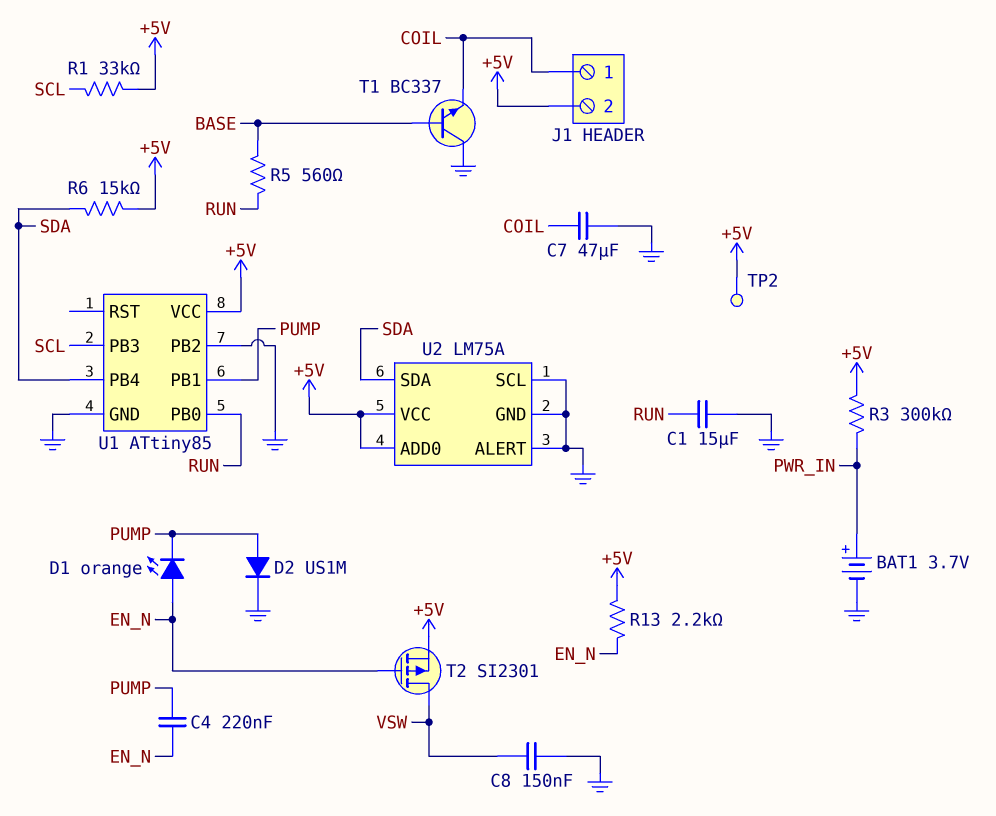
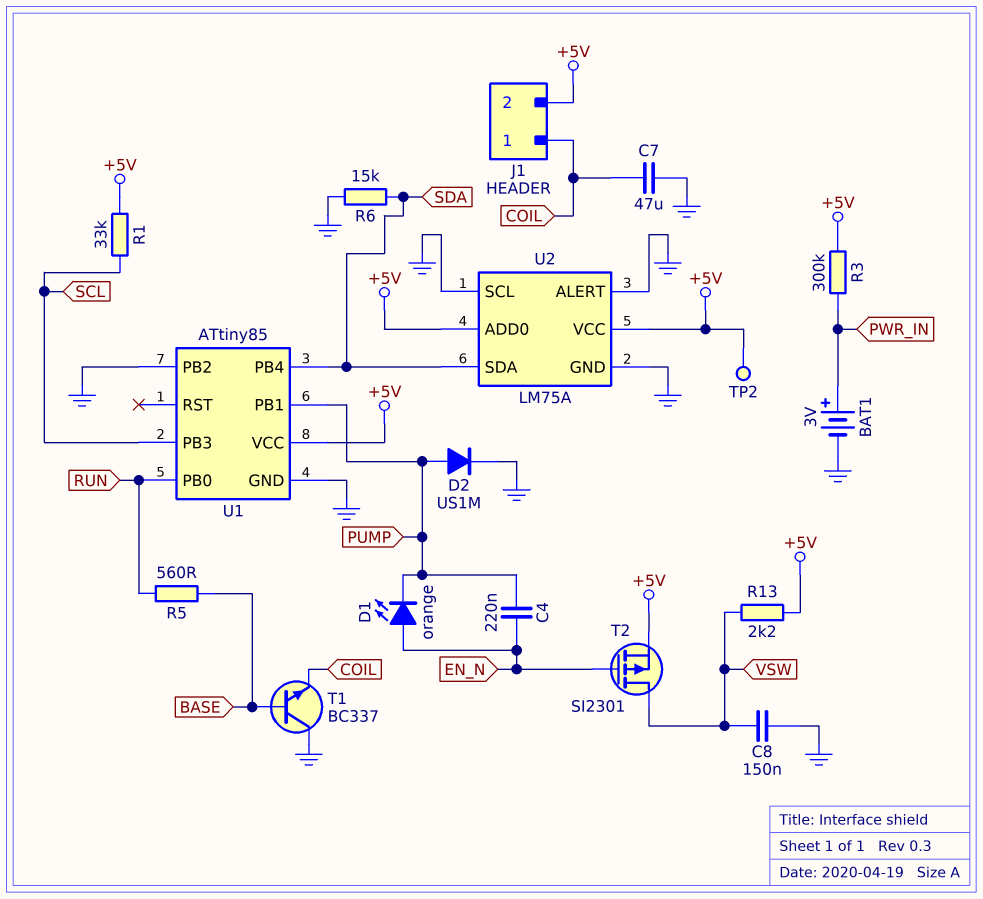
BAT1: 3.7V (plus PWR_IN, minus GND) -> 3V (plus PWR_IN, minus GND)
C1: 15uF (GND, RUN) -> none
R6: 15k (+5V, SDA) -> 15k (GND, SDA)
R13: 2.2k (+5V, EN_N) -> 2.2k (+5V, VSW)

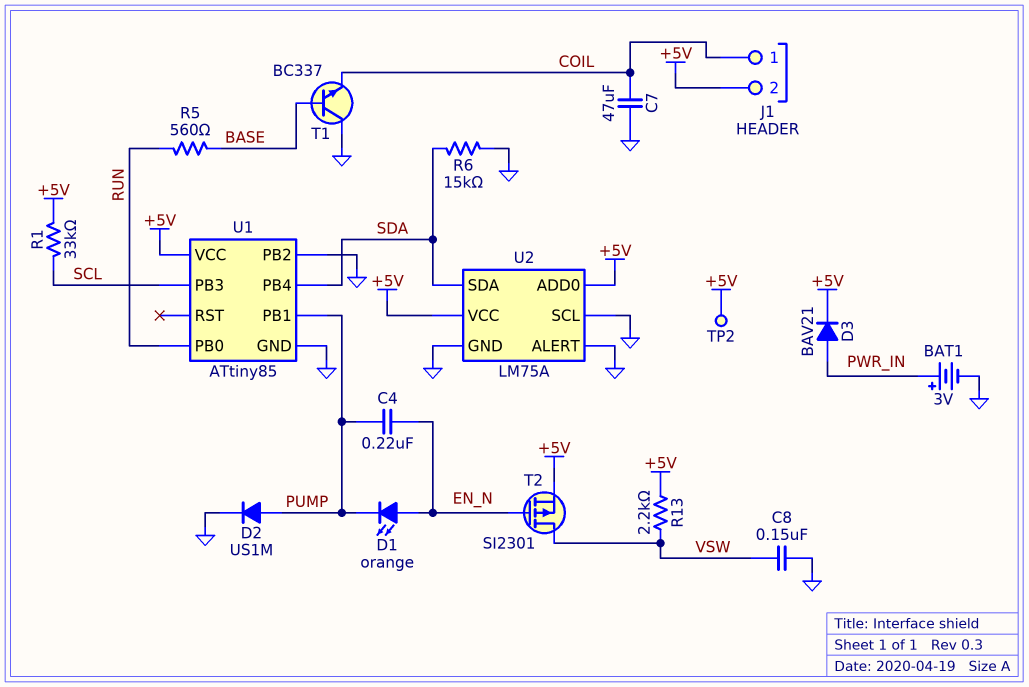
D3: none -> diode BAV21 (A PWR_IN, K +5V)
R3: 300k (+5V, PWR_IN) -> none

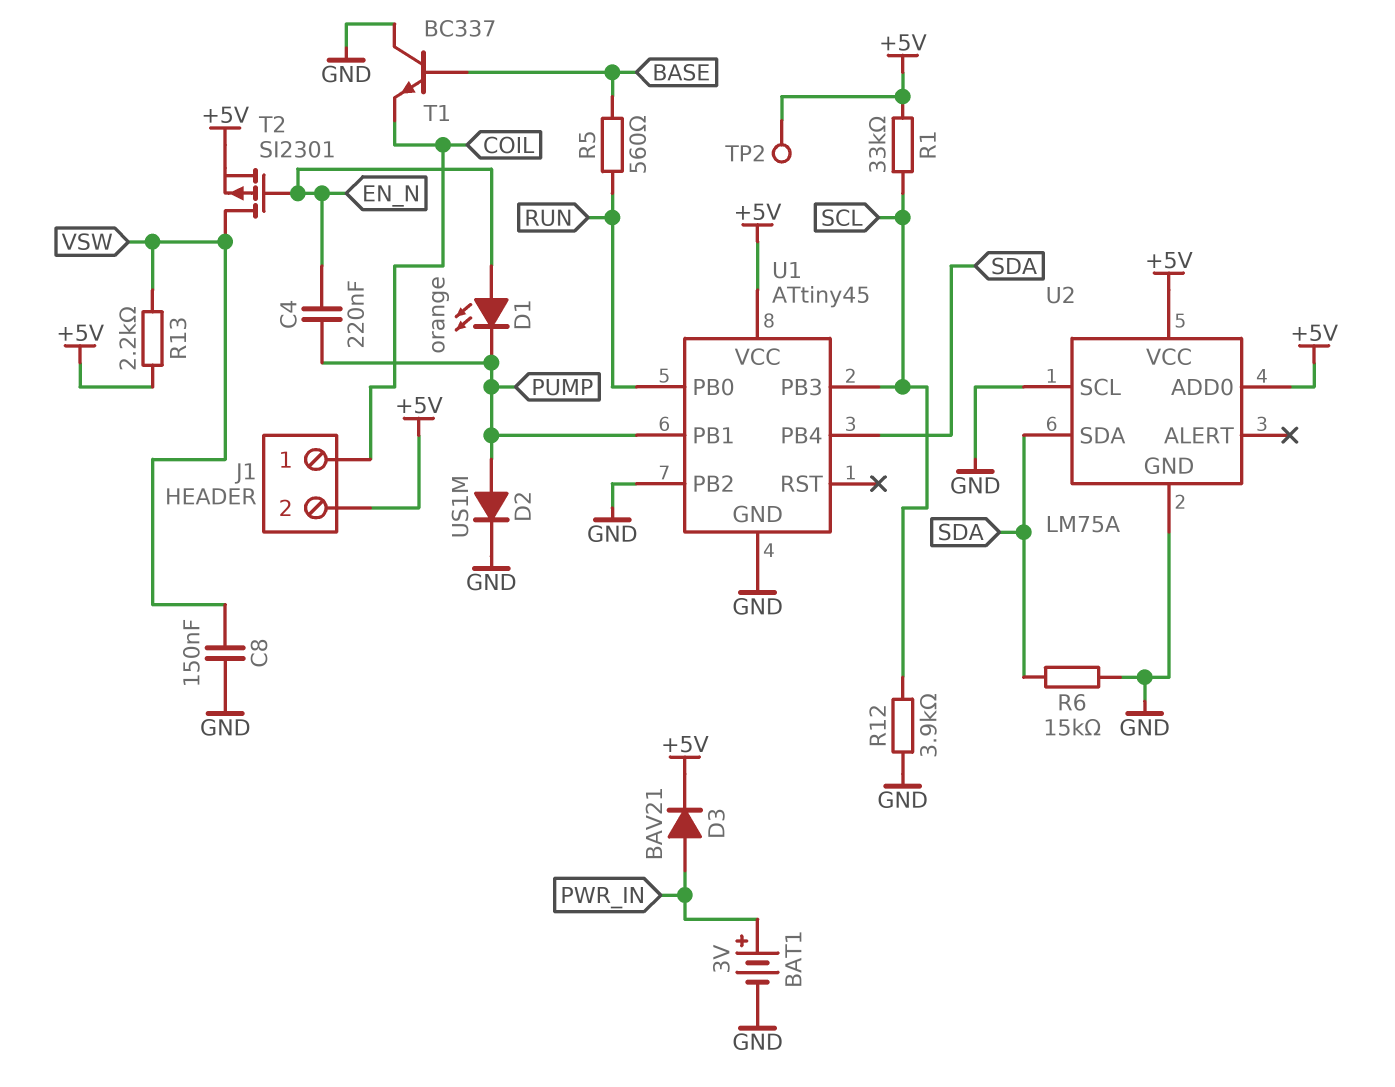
C7: 47uF (COIL, GND) -> none
R12: none -> 3.9k (GND, SCL)
U1: ATtiny85 -> ATtiny45
U2 pin ALERT: GND -> none

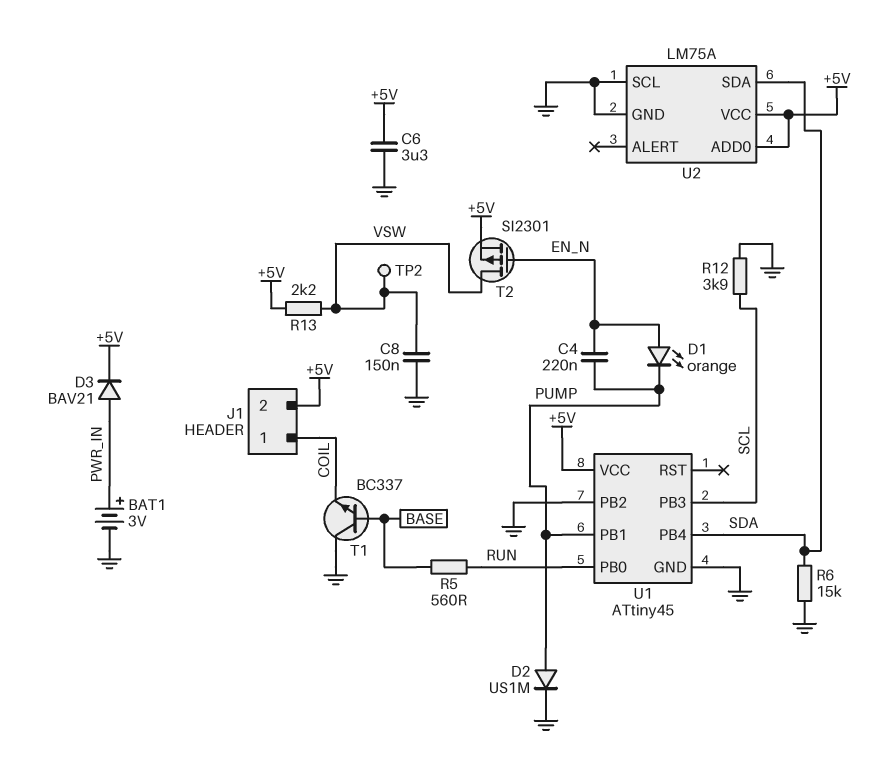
C6: none -> 3.3uF (+5V, GND)
R1: 33k (+5V, SCL) -> none
TP2: test point (+5V) -> test point (VSW)

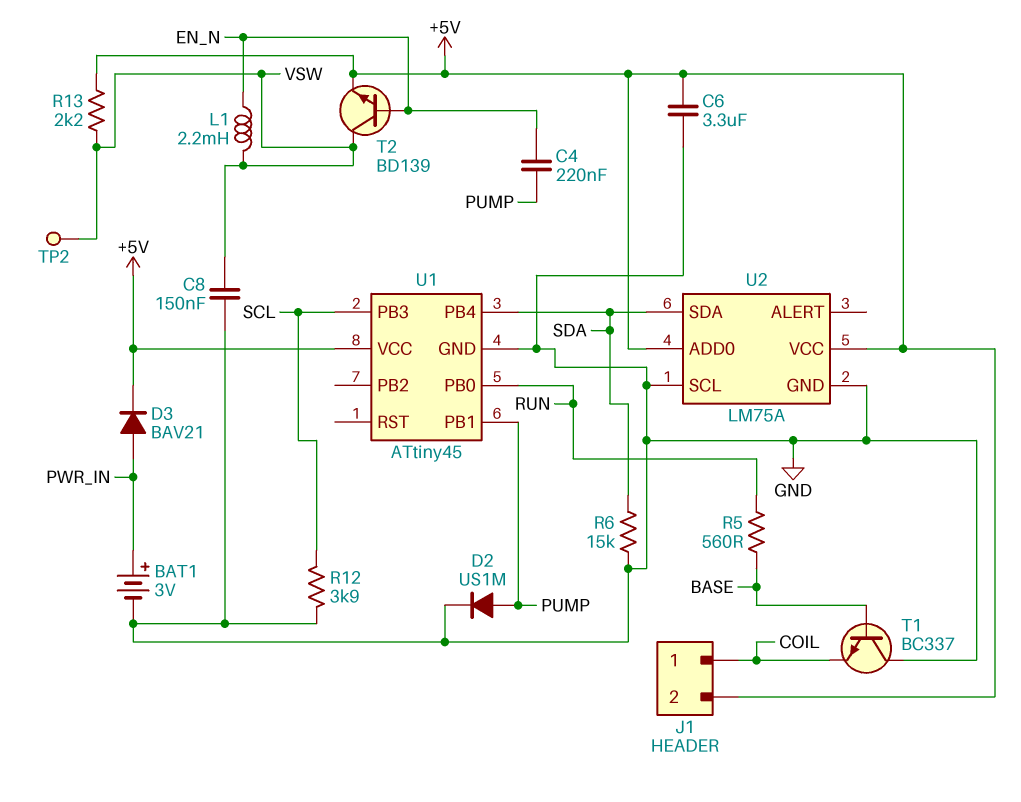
D1: LED orange (A EN_N, K PUMP) -> none
L1: none -> 2.2mH (EN_N, VSW)
T2: PMOS SI2301 (G EN_N, D VSW, S +5V) -> NPN BD139 (B EN_N, C VSW, E +5V)
U1 pin PB2: GND -> none

